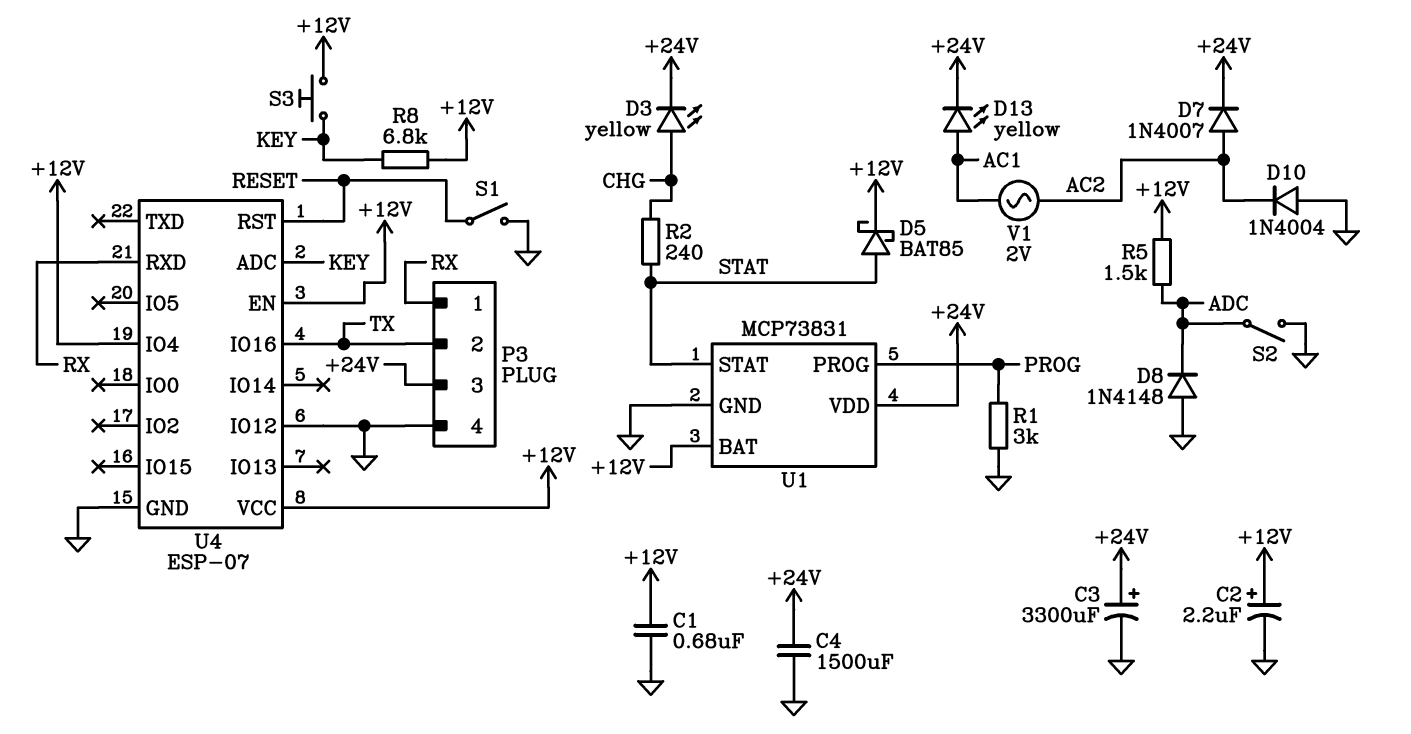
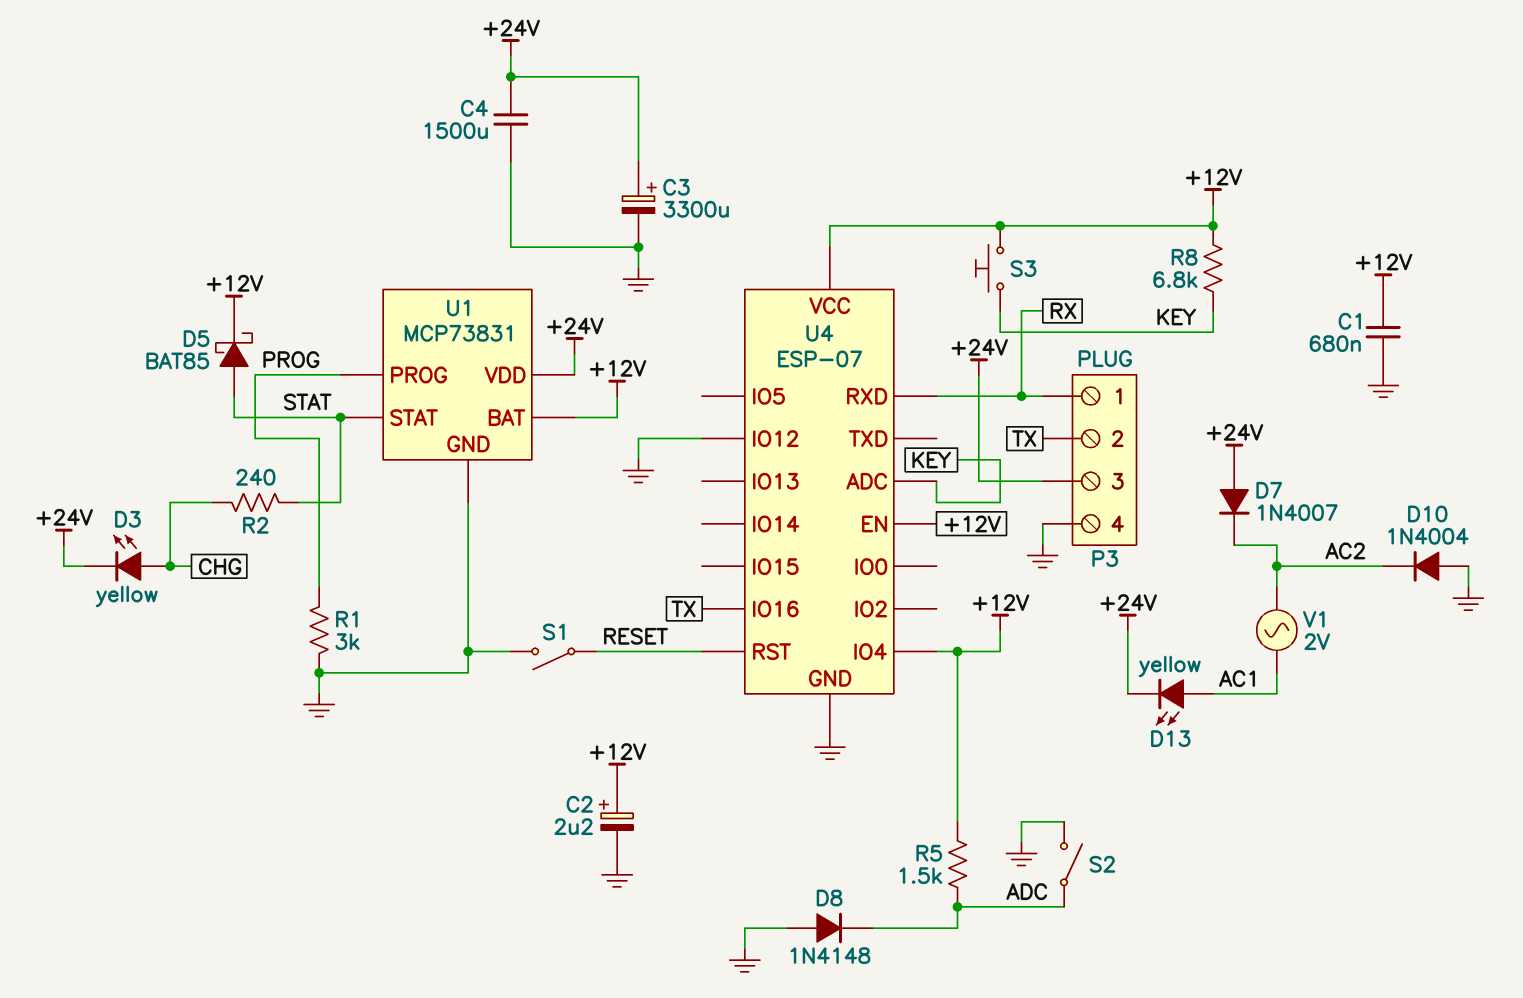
D7: diode 1N4007 (A AC2, K +24V) -> diode 1N4007 (A +24V, K AC2)

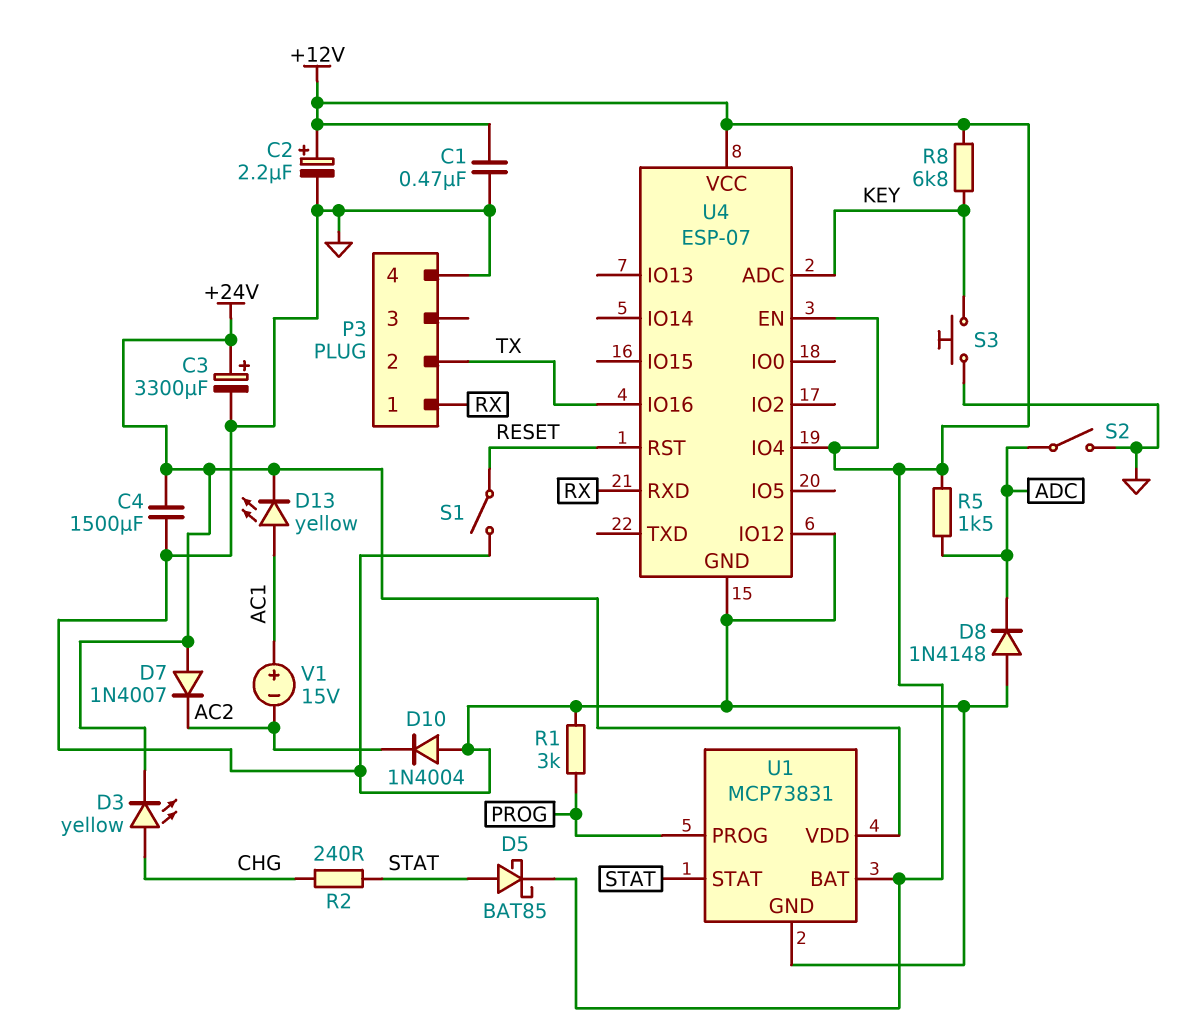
C1: 680nF (+12V, GND) -> 470nF (+12V, GND)
P3 pin 3: +24V -> none
S3: button (+12V, KEY) -> button (GND, KEY)
V1: AC 2V (AC1, AC2) -> 15V (plus AC1, minus AC2)

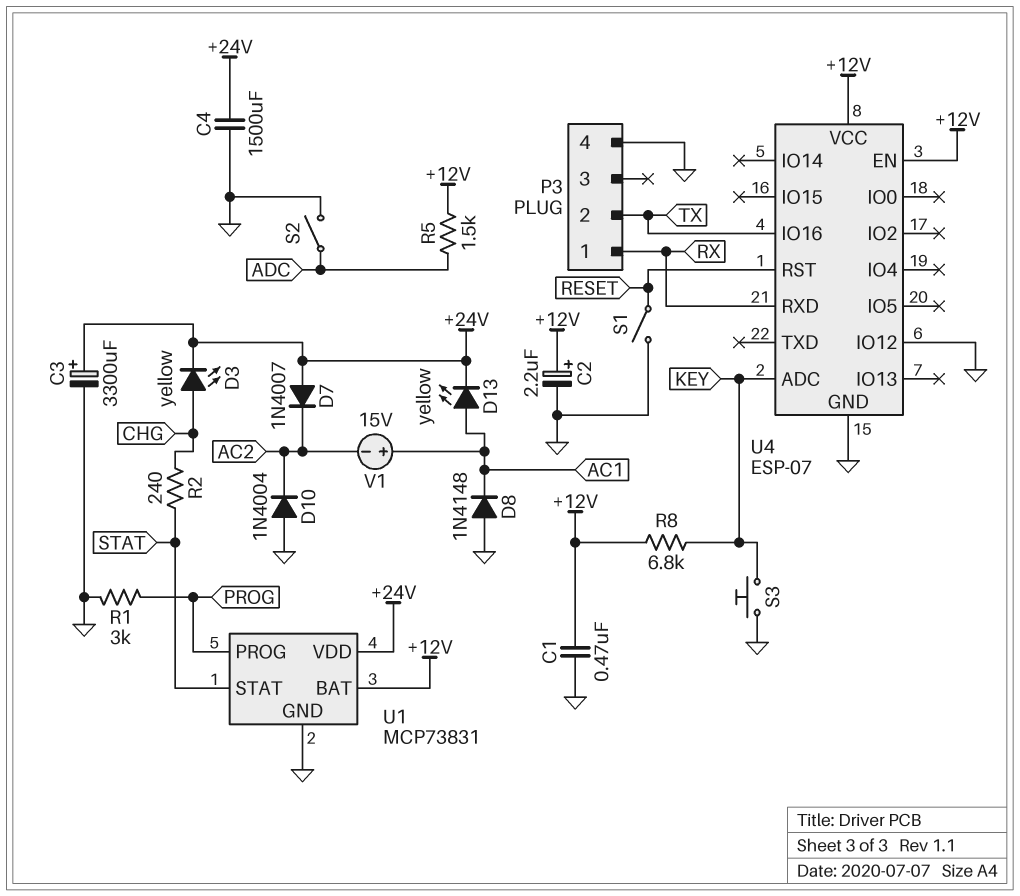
D5: schottky BAT85 (A STAT, K +12V) -> none
D8: diode 1N4148 (A GND, K ADC) -> diode 1N4148 (A GND, K AC1)
U4 pin IO4: +12V -> none

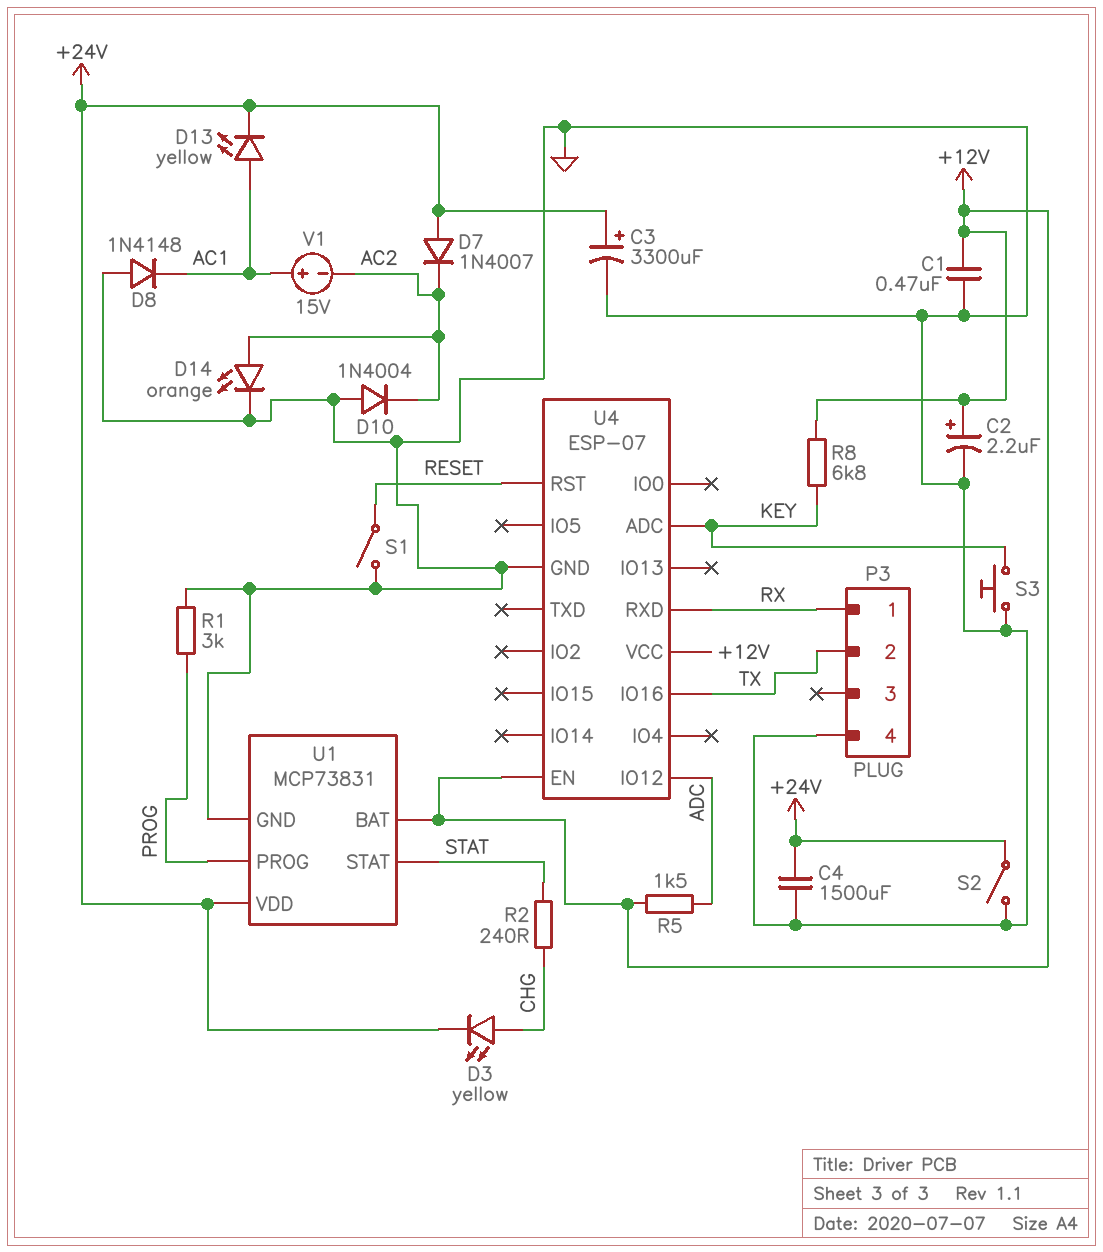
D14: none -> LED orange (A AC2, K GND)
S2: switch (ADC, GND) -> switch (+24V, GND)
U4 pin IO12: GND -> ADC

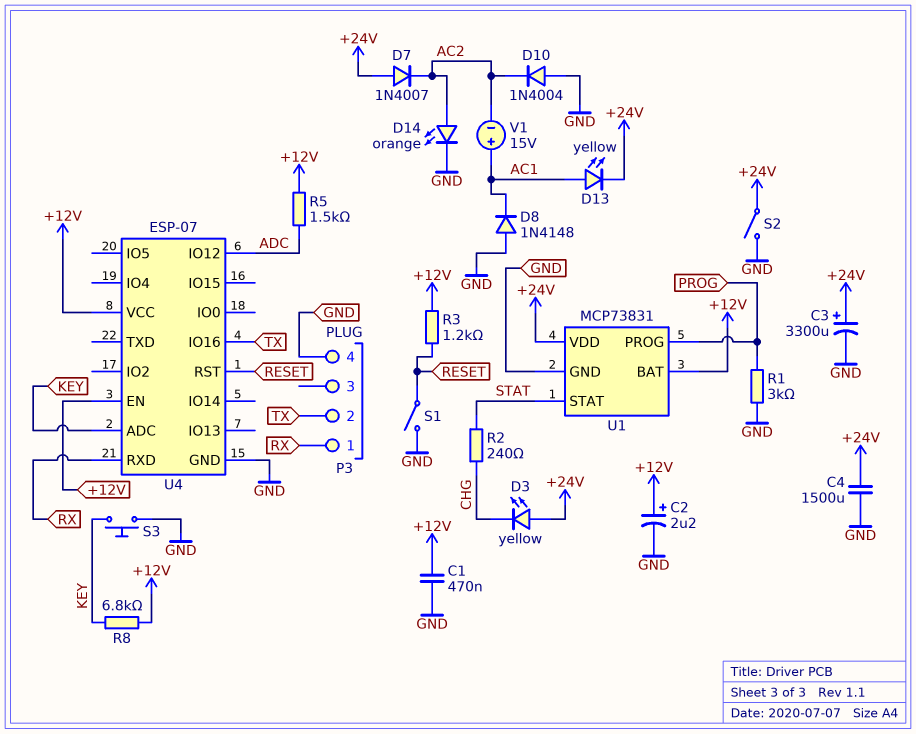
D3: LED yellow (A CHG, K +24V) -> LED yellow (A +24V, K CHG)
R3: none -> 1.2k (+12V, RESET)

